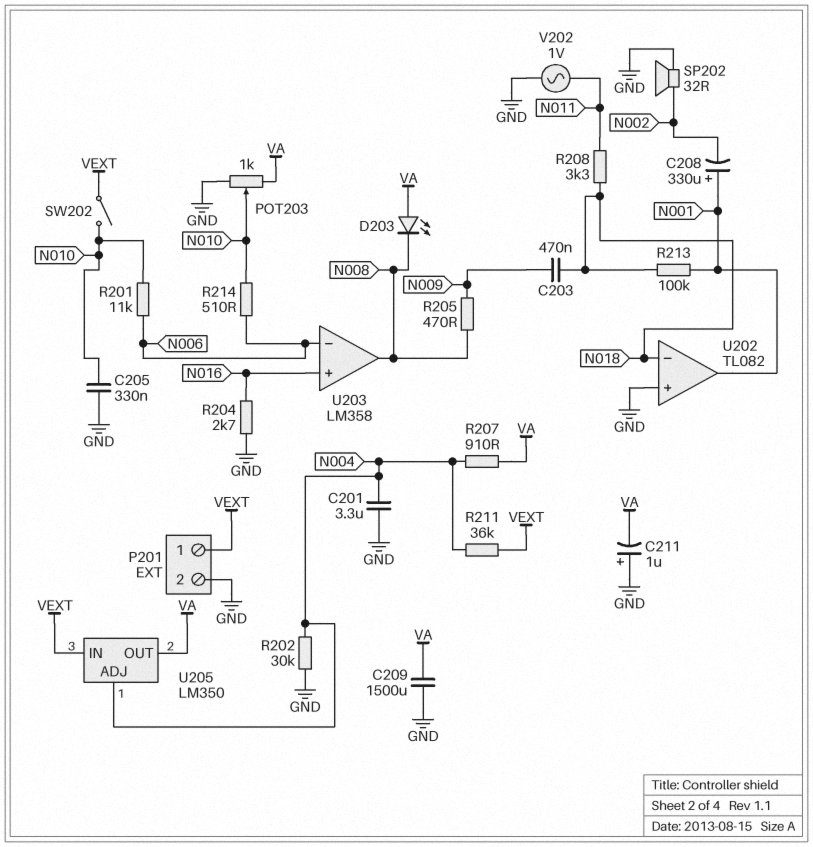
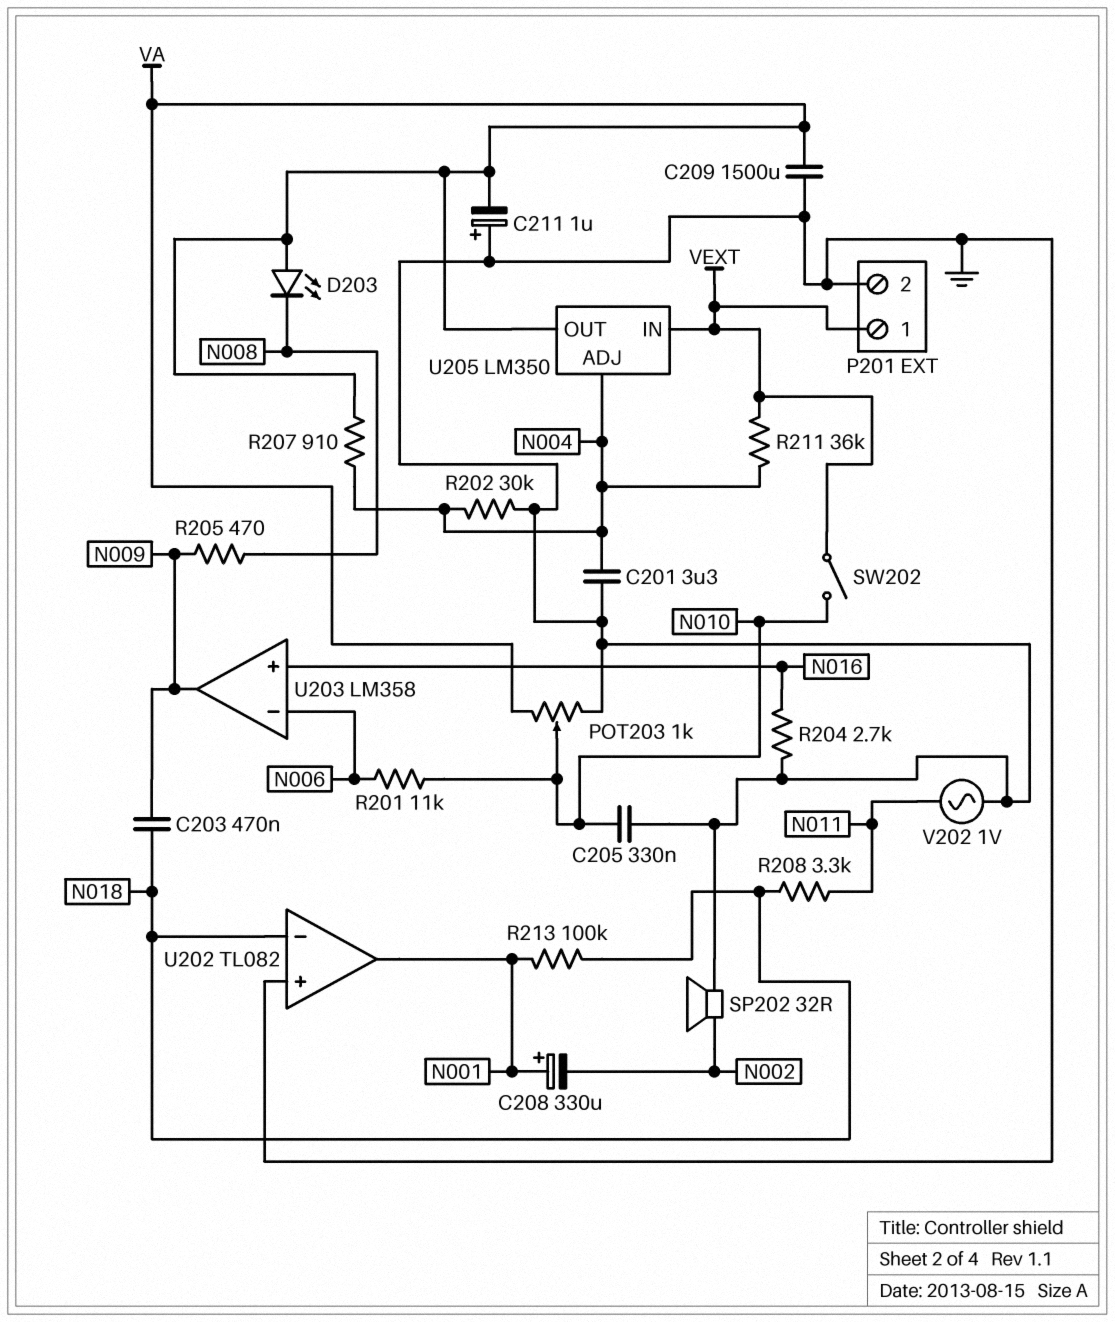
R214: 510 (N006, N010) -> none
U203 pin out: N008 -> N009

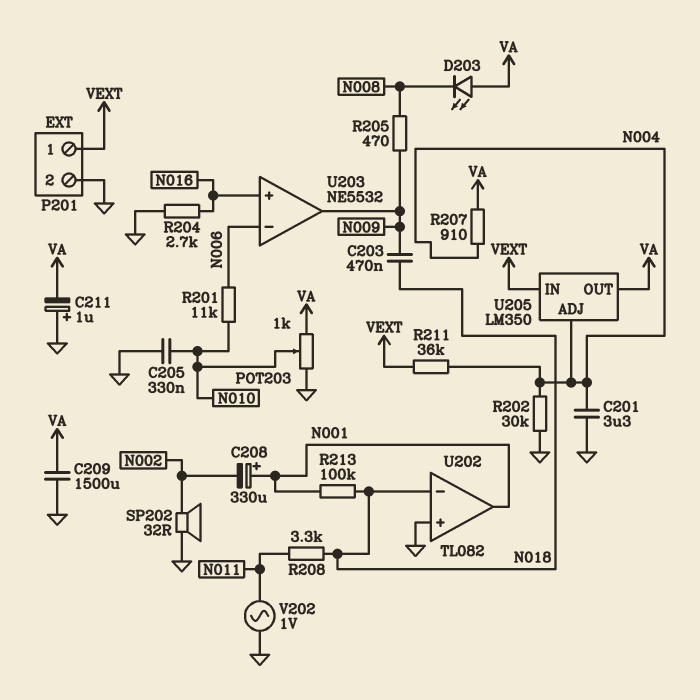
SW202: switch (N010, VEXT) -> none
U203: LM358 -> NE5532

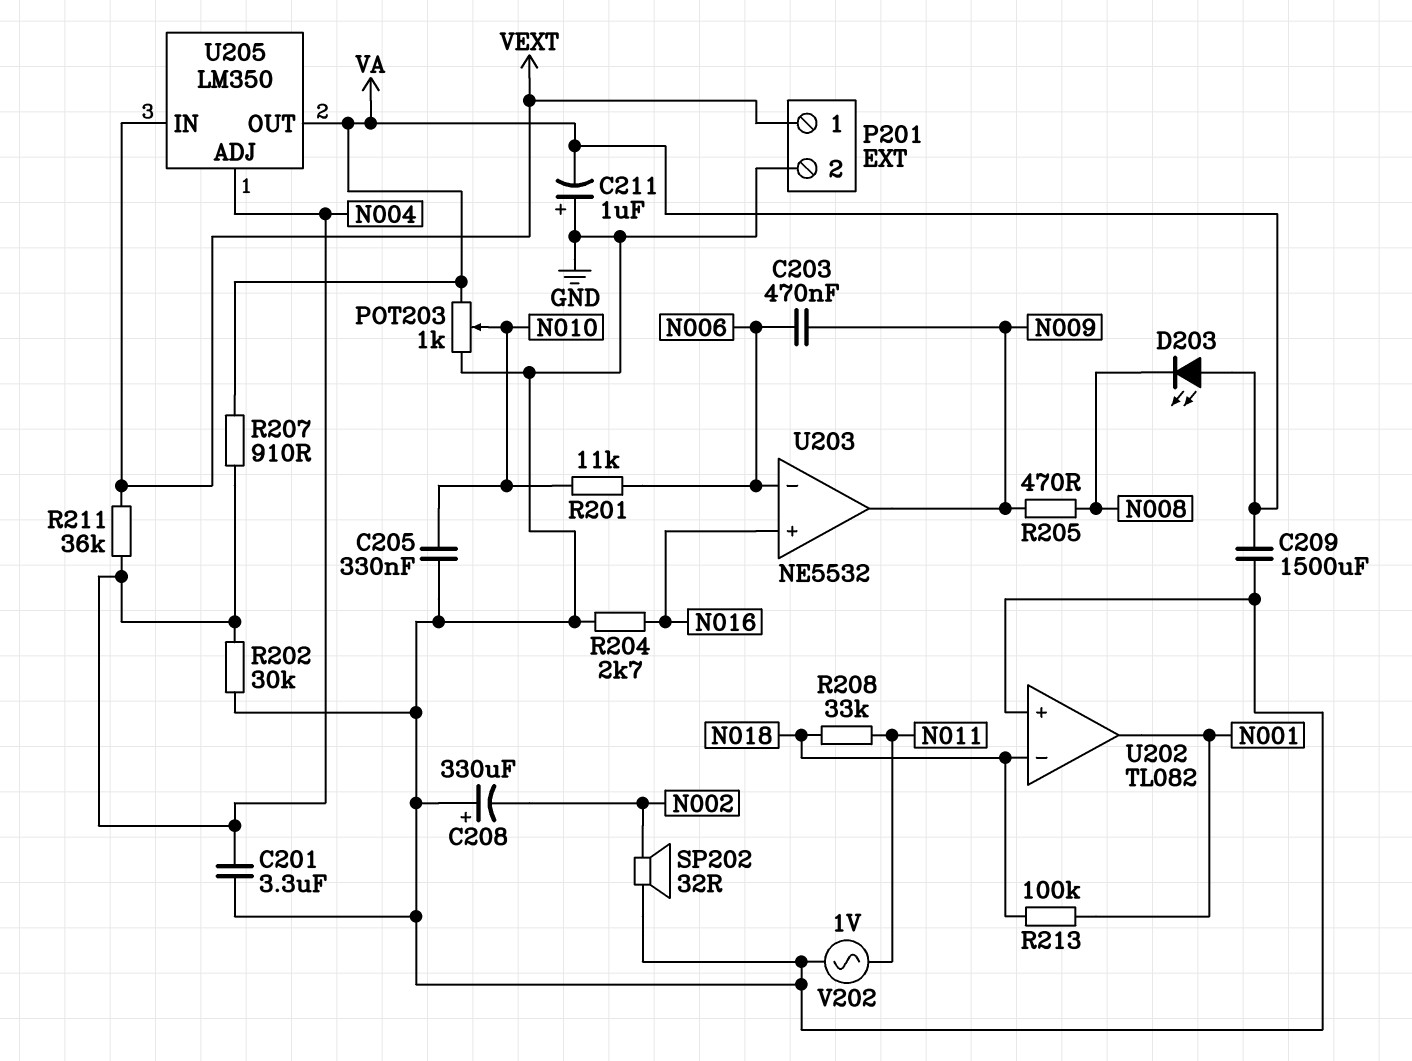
C203: 470nF (N009, N018) -> 470nF (N006, N009)
C208: 330uF (plus N001, minus N002) -> 330uF (plus GND, minus N002)
R208: 3.3k (N011, N018) -> 33k (N011, N018)

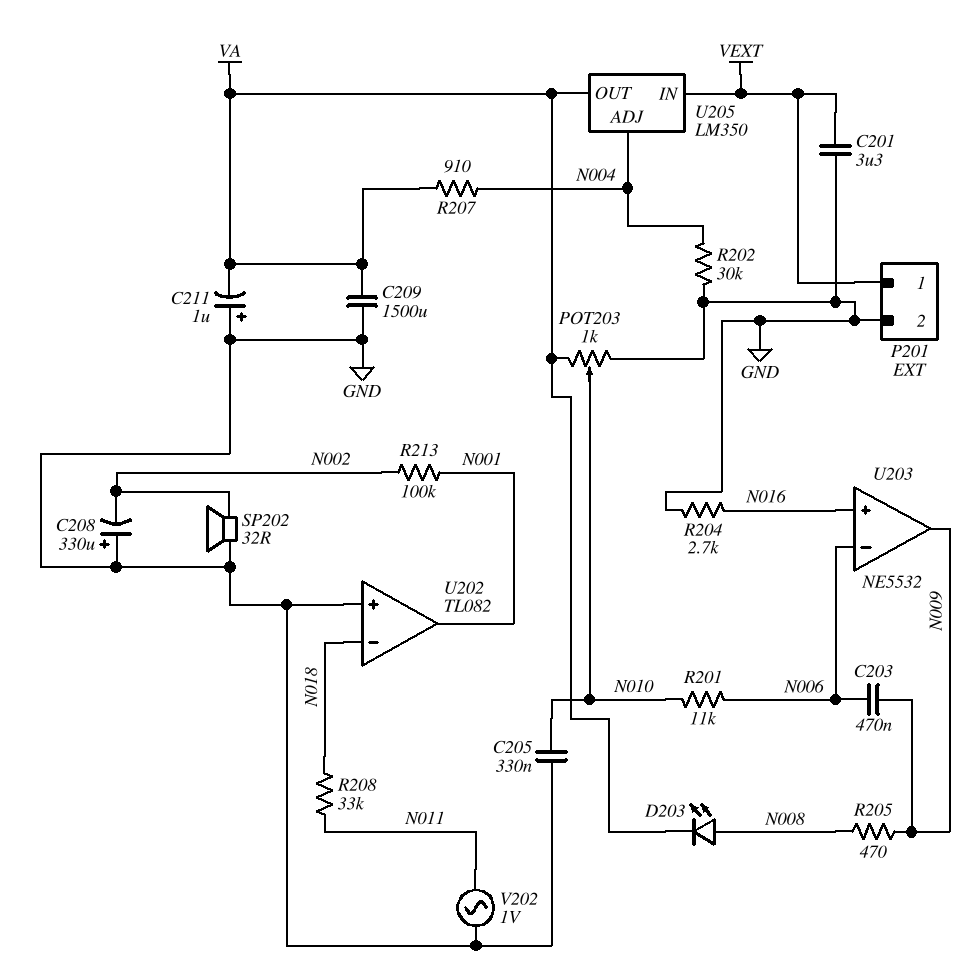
C201: 3.3uF (GND, N004) -> 3.3uF (GND, VEXT)
D203: LED (A VA, K N008) -> LED (A N008, K VA)
R211: 36k (N004, VEXT) -> none
R213: 100k (N001, N018) -> 100k (N001, N002)

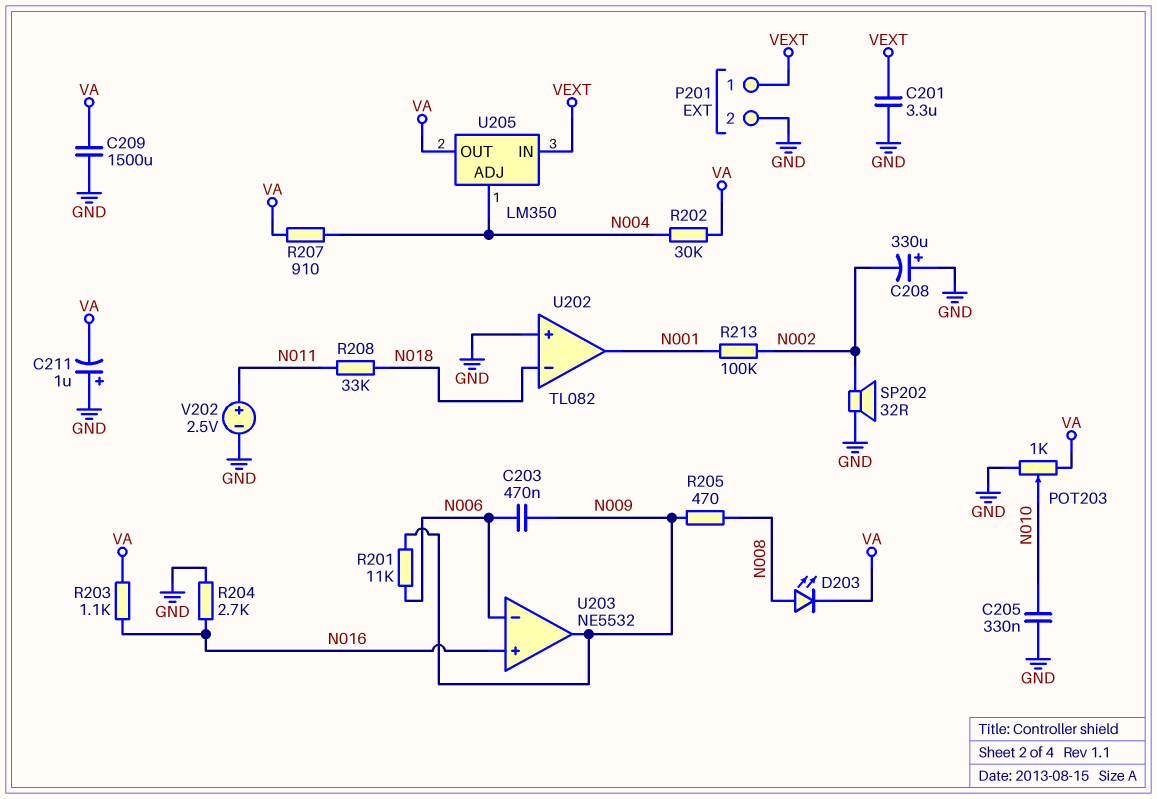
R201: 11k (N006, N010) -> 11k (N006, N009)
R202: 30k (GND, N004) -> 30k (N004, VA)
R203: none -> 1.1k (N016, VA)
V202: AC 1V (GND, N011) -> 2.5V (plus N011, minus GND)

